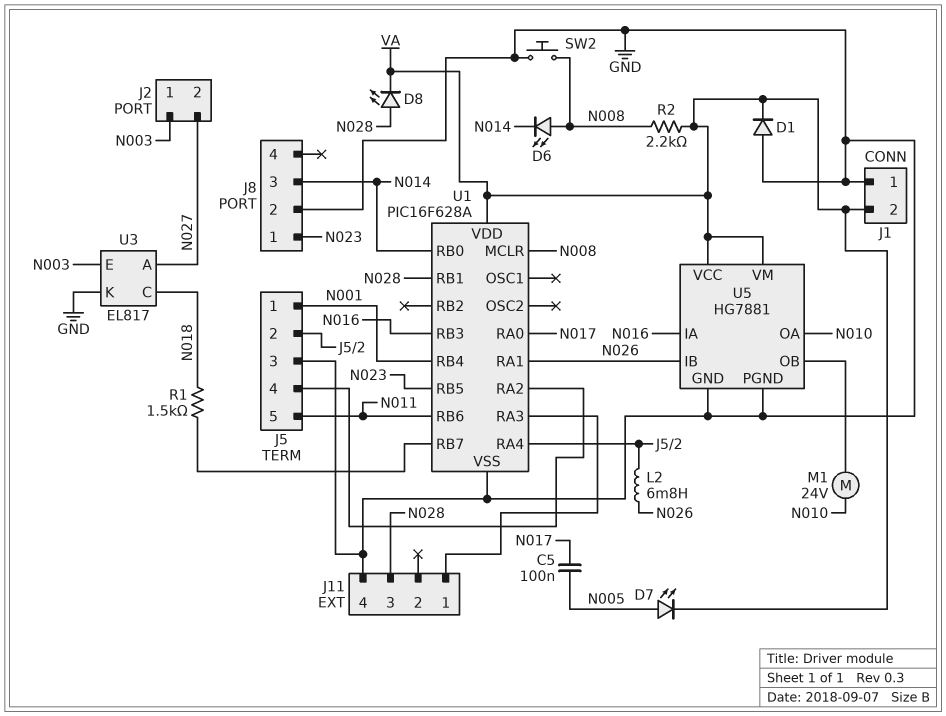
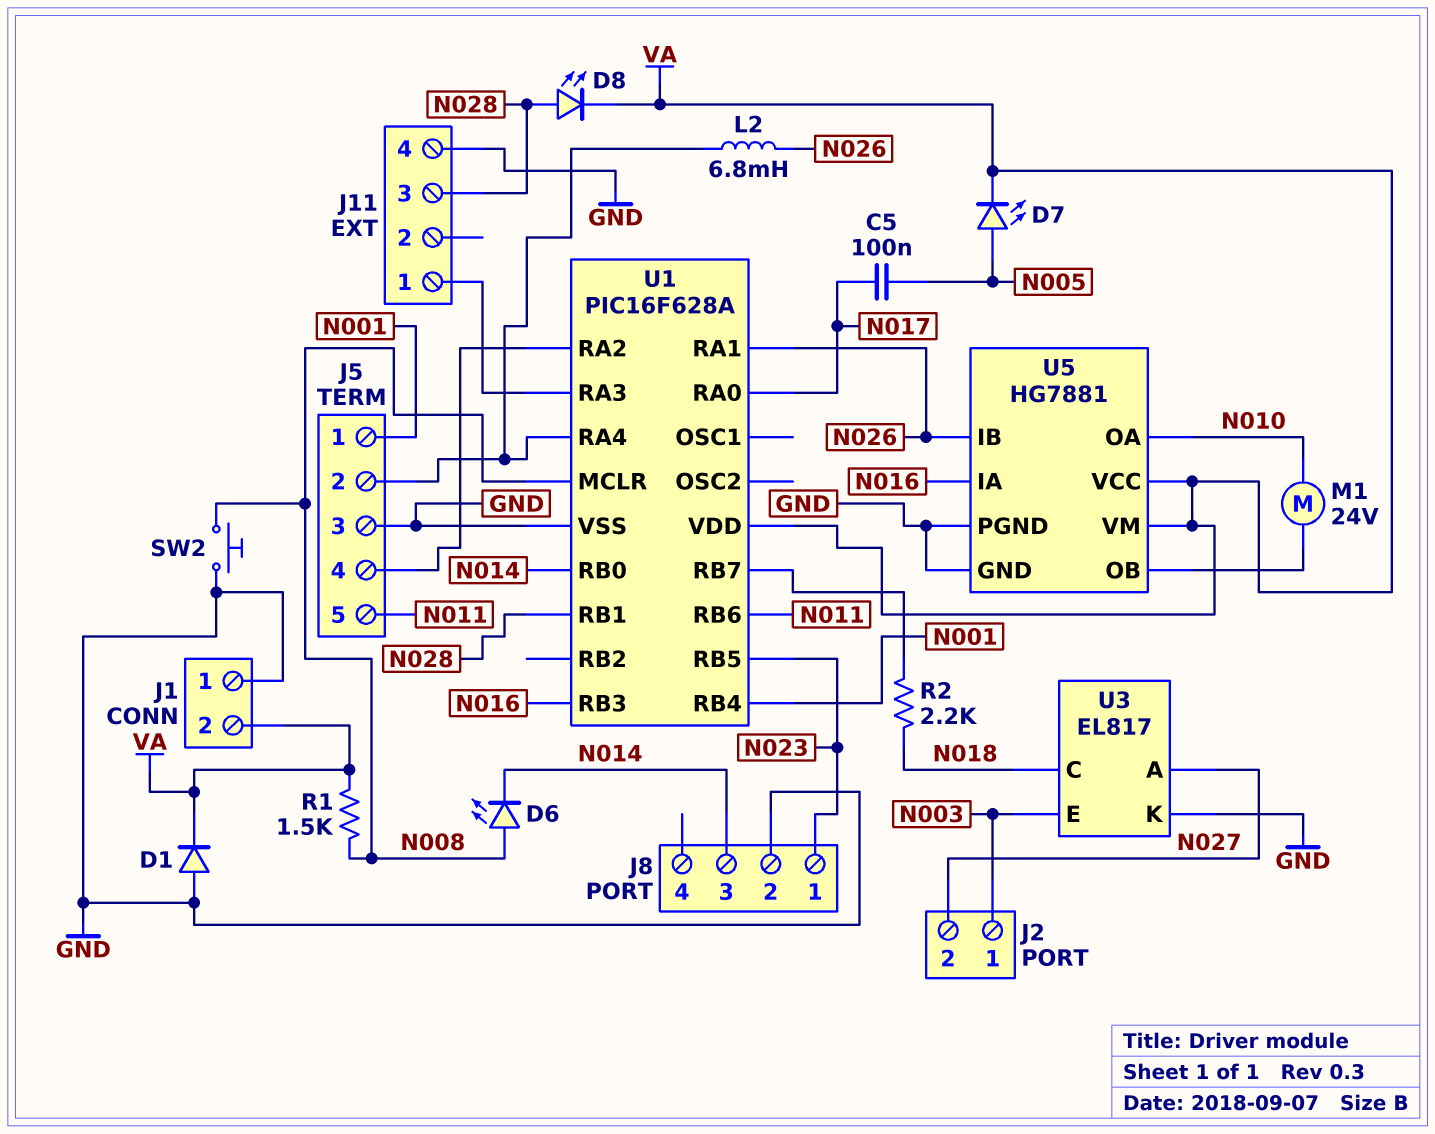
R1: 1.5k (N018, U1/RB7) -> 1.5k (N008, VA)
R2: 2.2k (N008, VA) -> 2.2k (N018, U1/RB7)

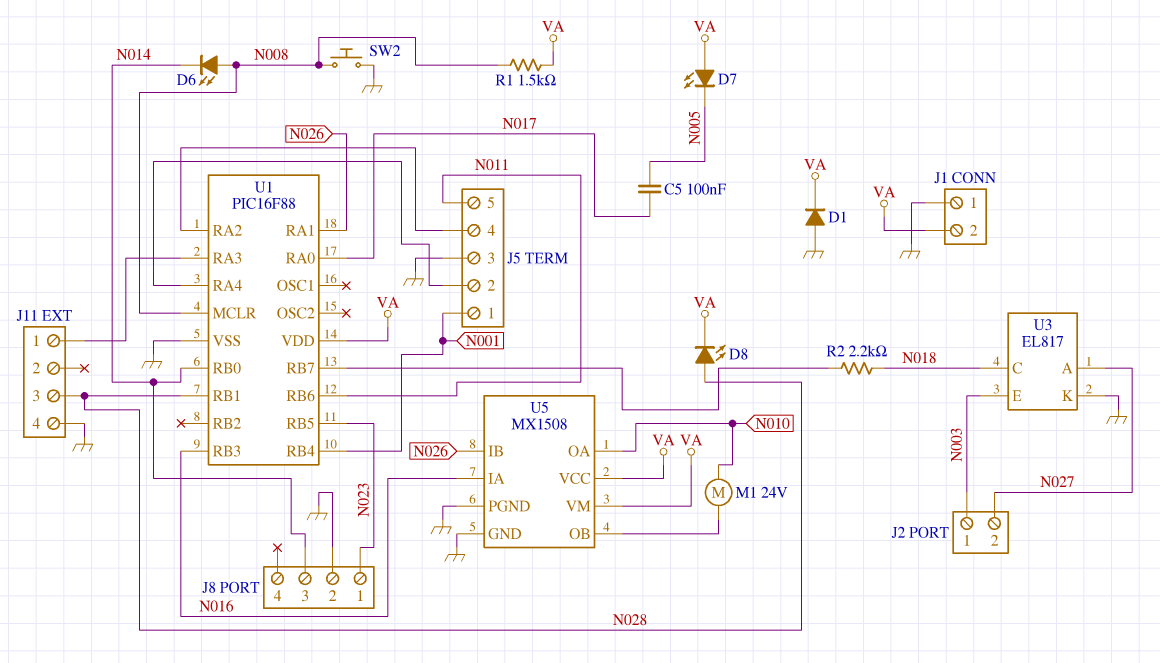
D7: LED (A N005, K VA) -> LED (A VA, K N005)
L2: 6.8mH (J5/2, N026) -> none
U1: PIC16F628A -> PIC16F88
U5: HG7881 -> MX1508

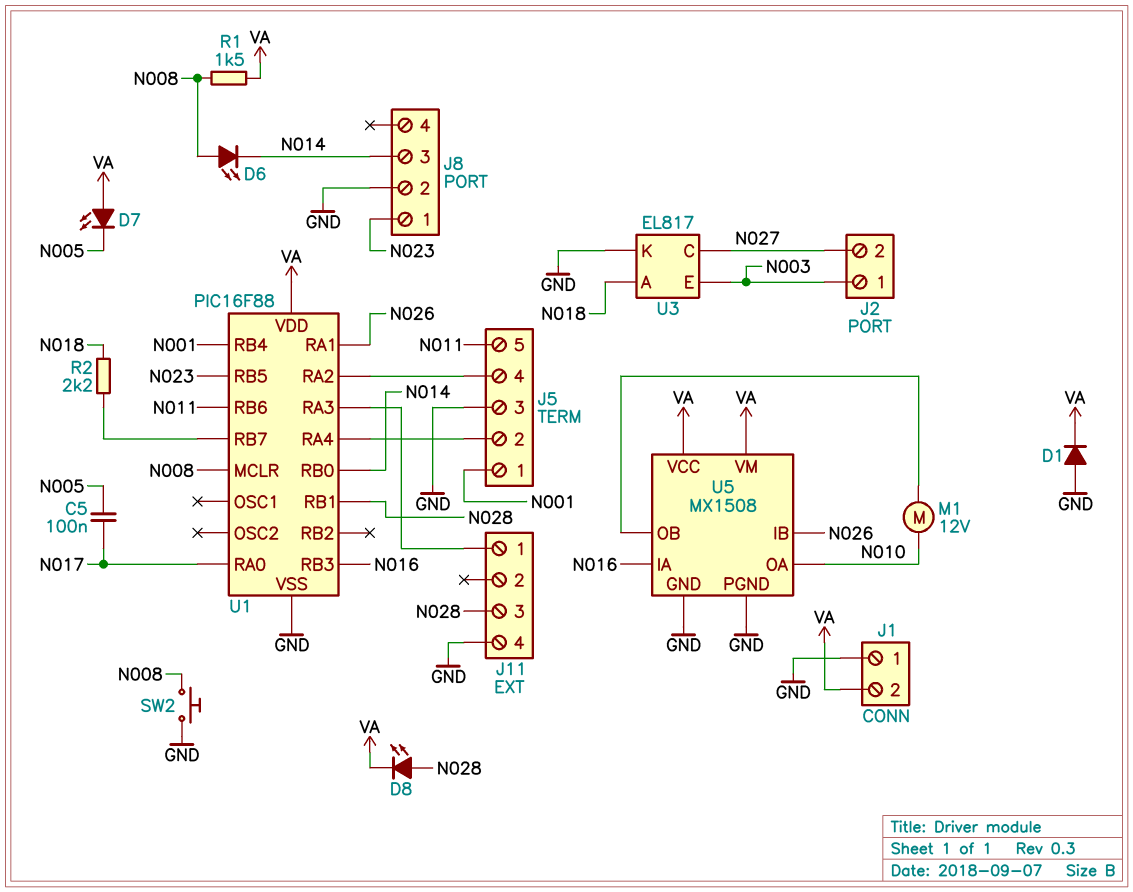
M1: motor 24V (N010, U5/OB) -> motor 12V (N010, U5/OB)
U3 pin A: N027 -> N018
U3 pin C: N018 -> N027

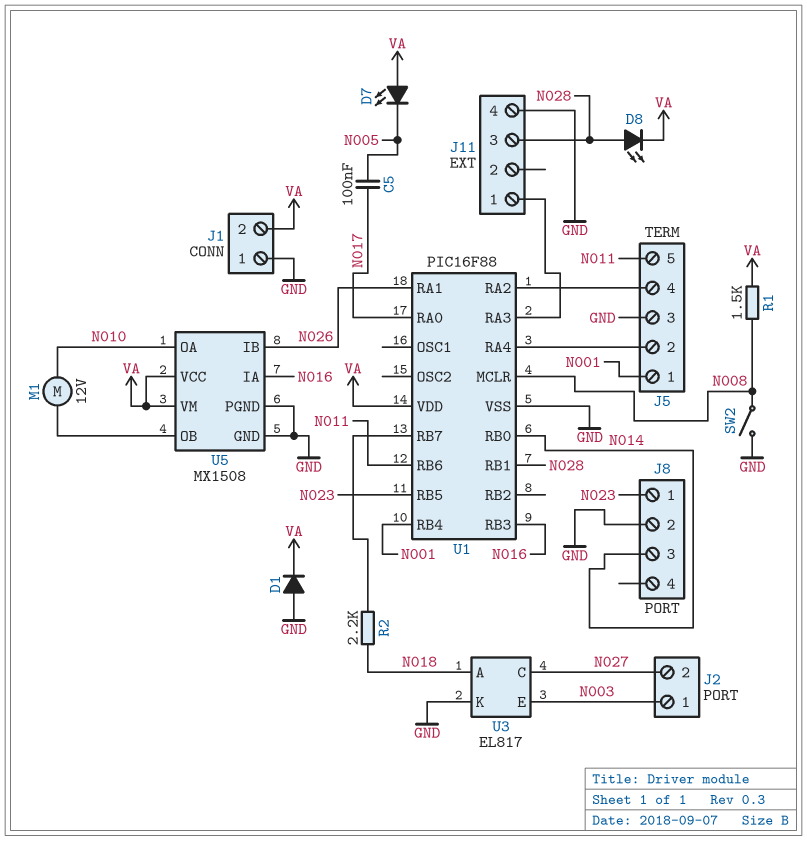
D6: LED (A N008, K N014) -> none
SW2: button (GND, N008) -> switch (GND, N008)

